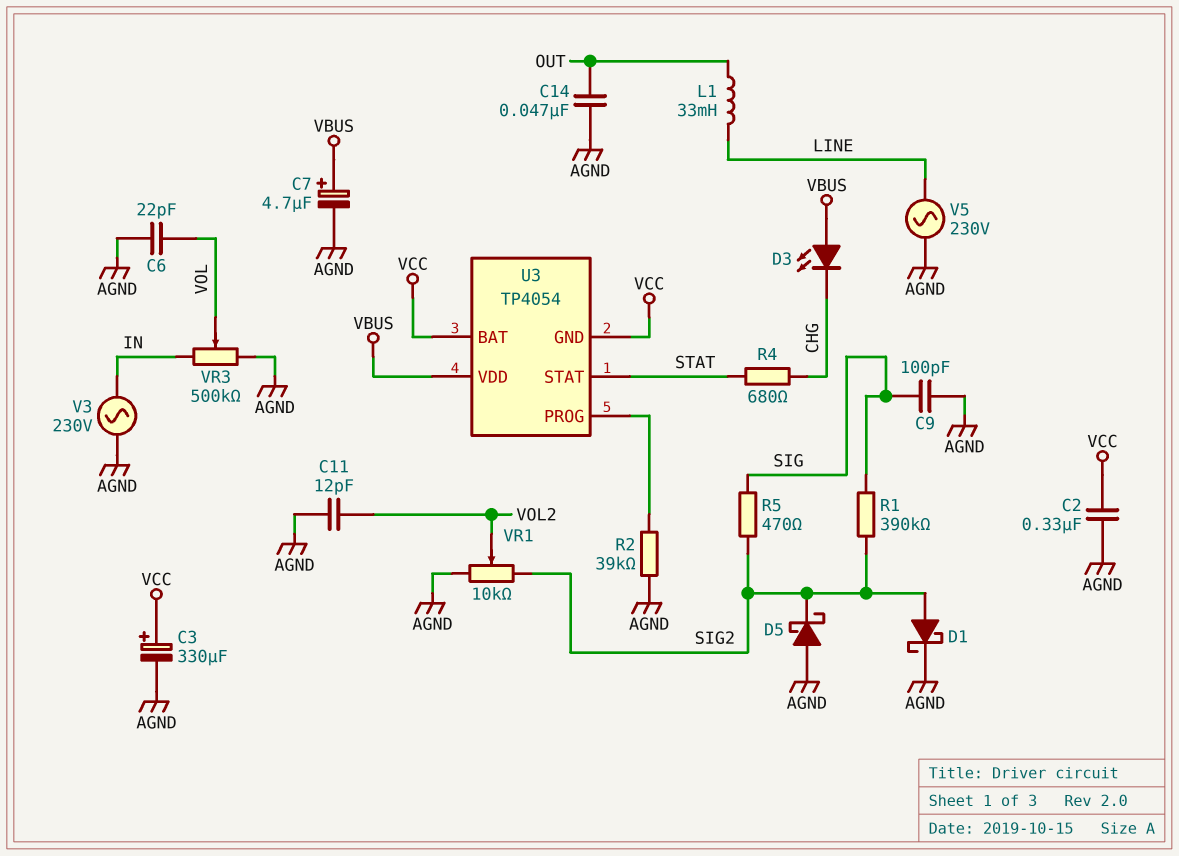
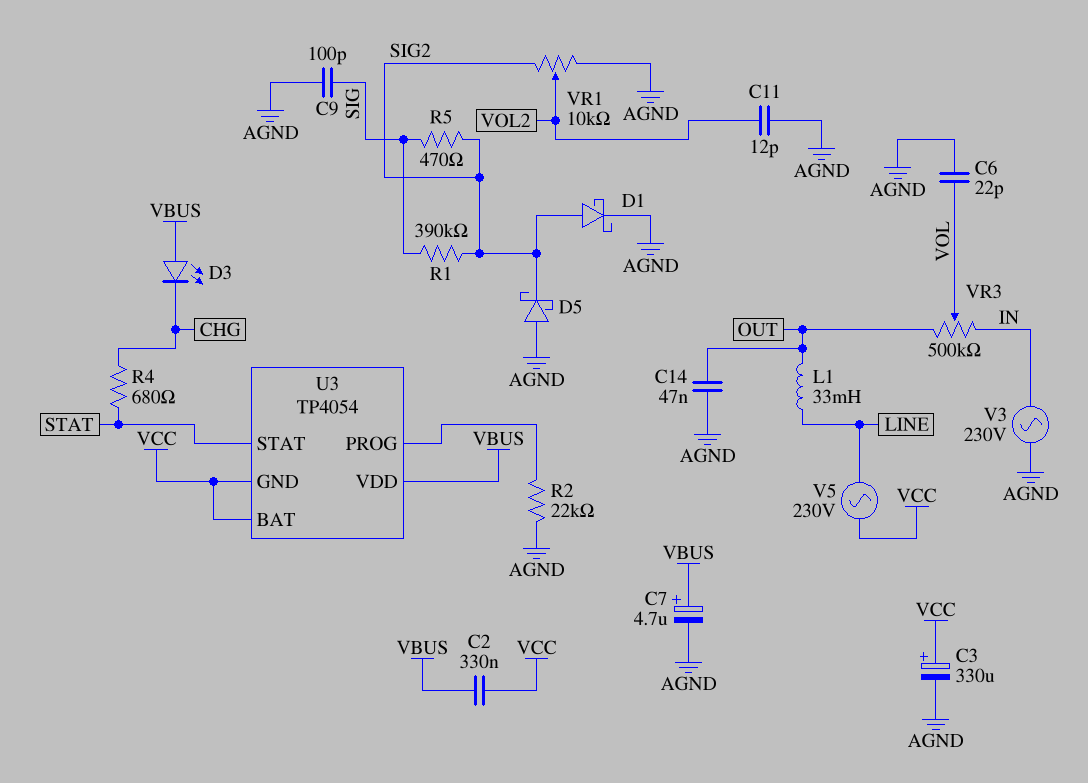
C2: 330nF (AGND, VCC) -> 330nF (VBUS, VCC)
R2: 39k (AGND, U3/PROG) -> 22k (AGND, U3/PROG)
V5: AC 230V (AGND, LINE) -> AC 230V (LINE, VCC)
VR3: 500k (AGND, IN, wiper VOL) -> 500k (IN, OUT, wiper VOL)

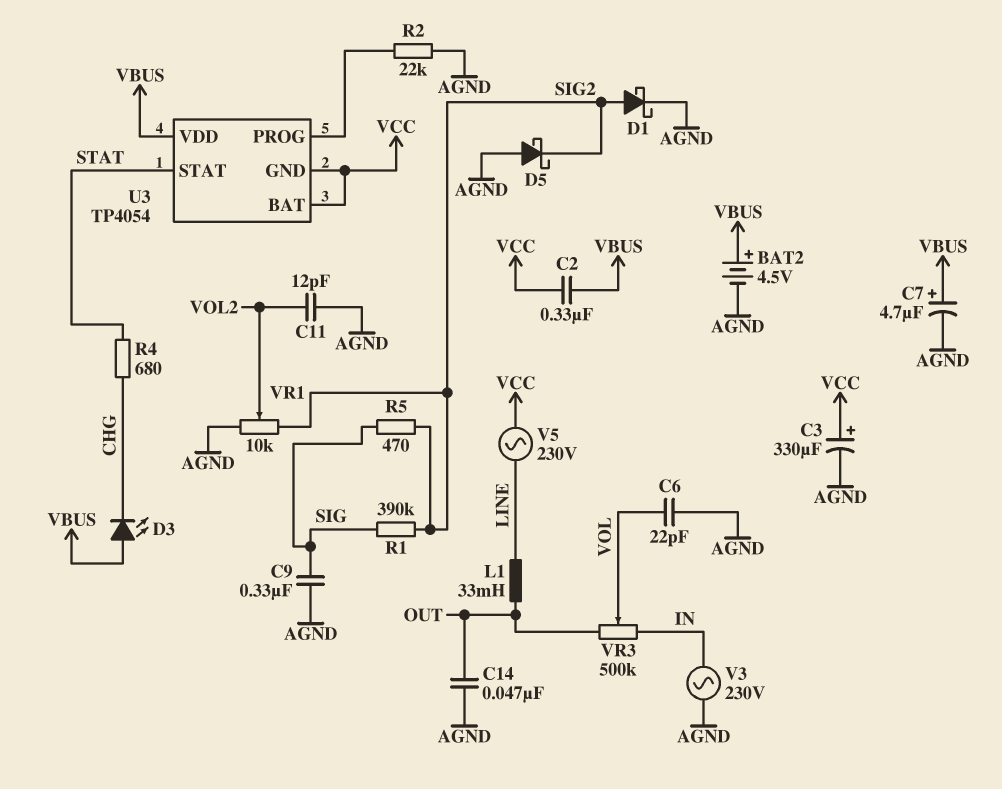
BAT2: none -> 4.5V (plus VBUS, minus AGND)
C9: 100pF (AGND, SIG) -> 330nF (AGND, SIG)

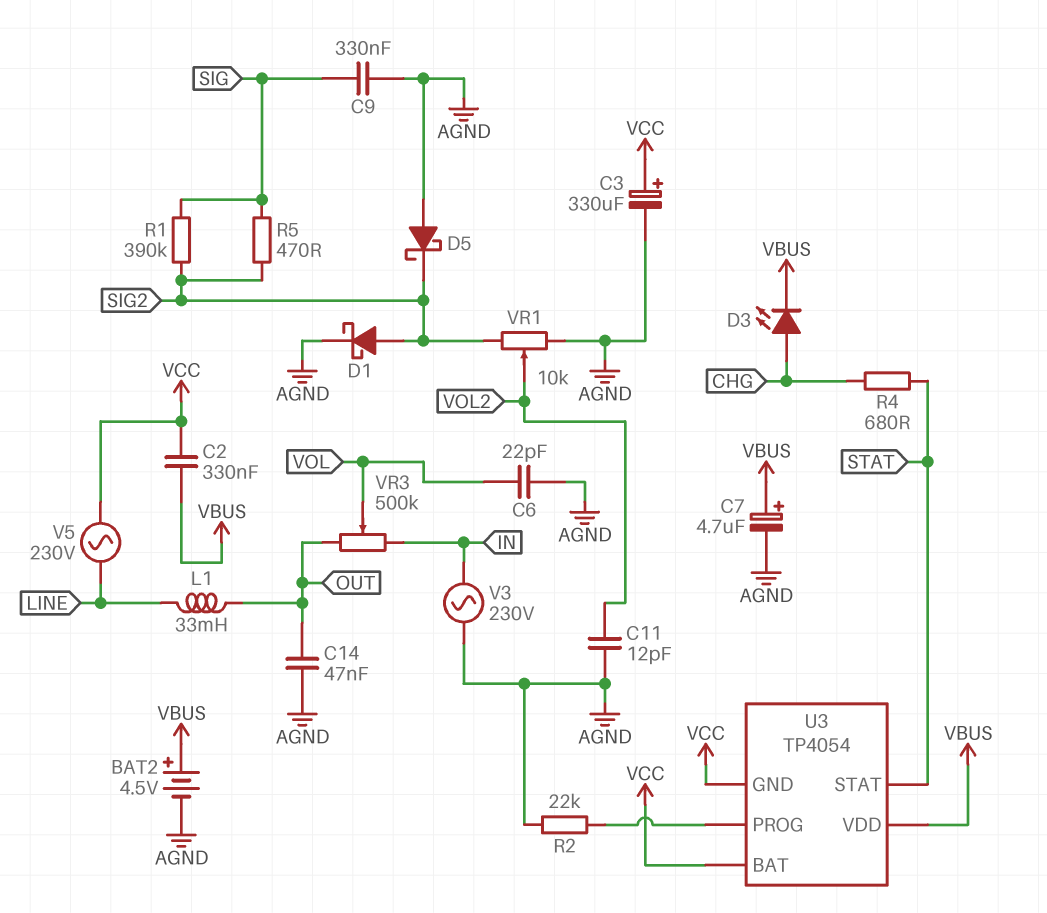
D3: LED (A VBUS, K CHG) -> LED (A CHG, K VBUS)

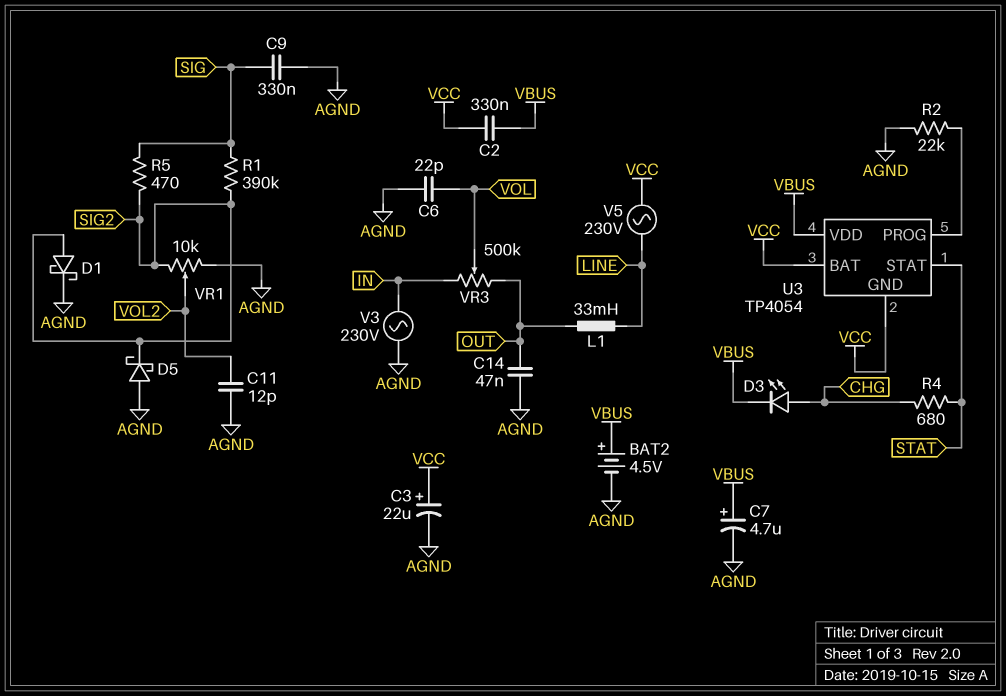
C3: 330uF (plus VCC, minus AGND) -> 22uF (plus VCC, minus AGND)

